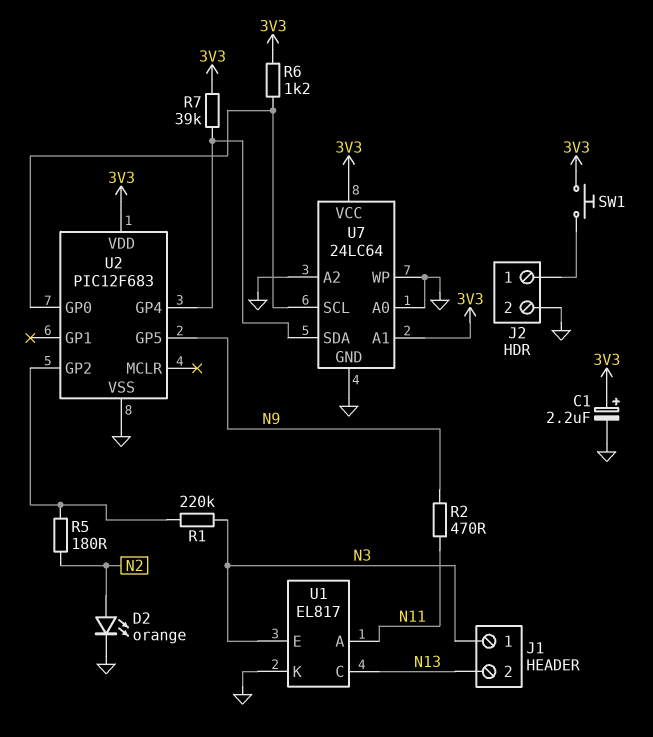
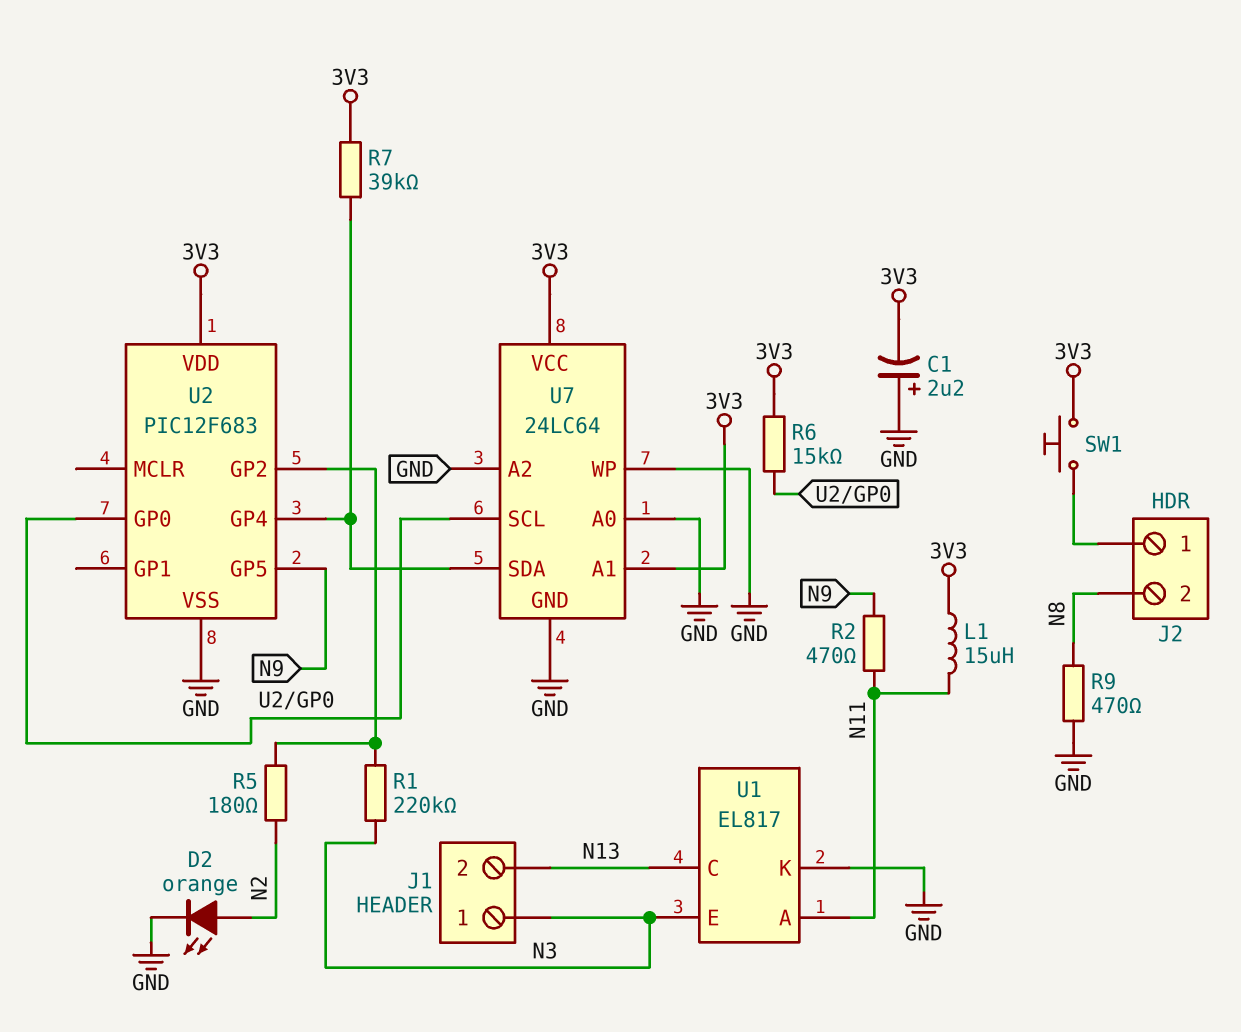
C1: 2.2uF (plus 3V3, minus GND) -> 2.2uF (plus GND, minus 3V3)
J2 pin 2: GND -> N8
L1: none -> 15uH (3V3, N11)
R6: 1.2k (3V3, U2/GP0) -> 15k (3V3, U2/GP0)
R9: none -> 470 (GND, N8)

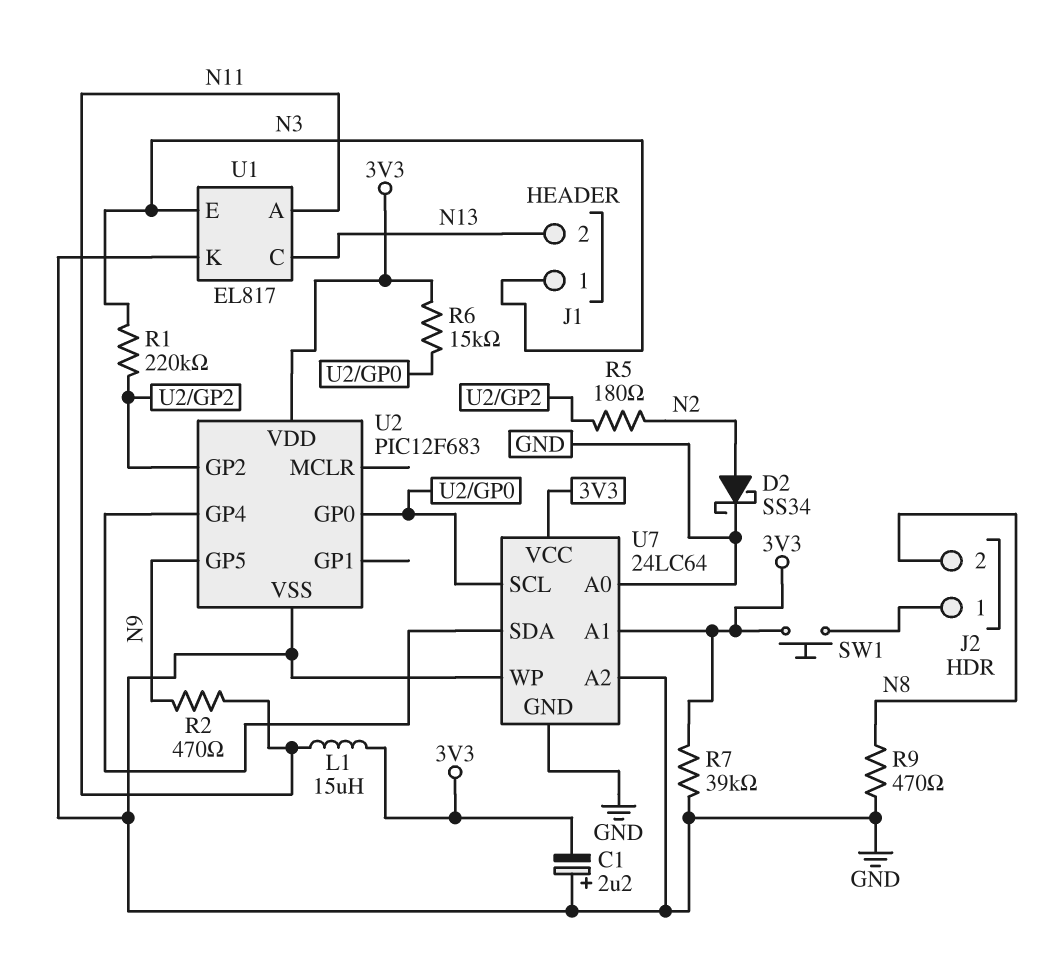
D2: LED orange (A N2, K GND) -> schottky SS34 (A N2, K GND)
R7: 39k (3V3, U2/GP4) -> 39k (3V3, GND)

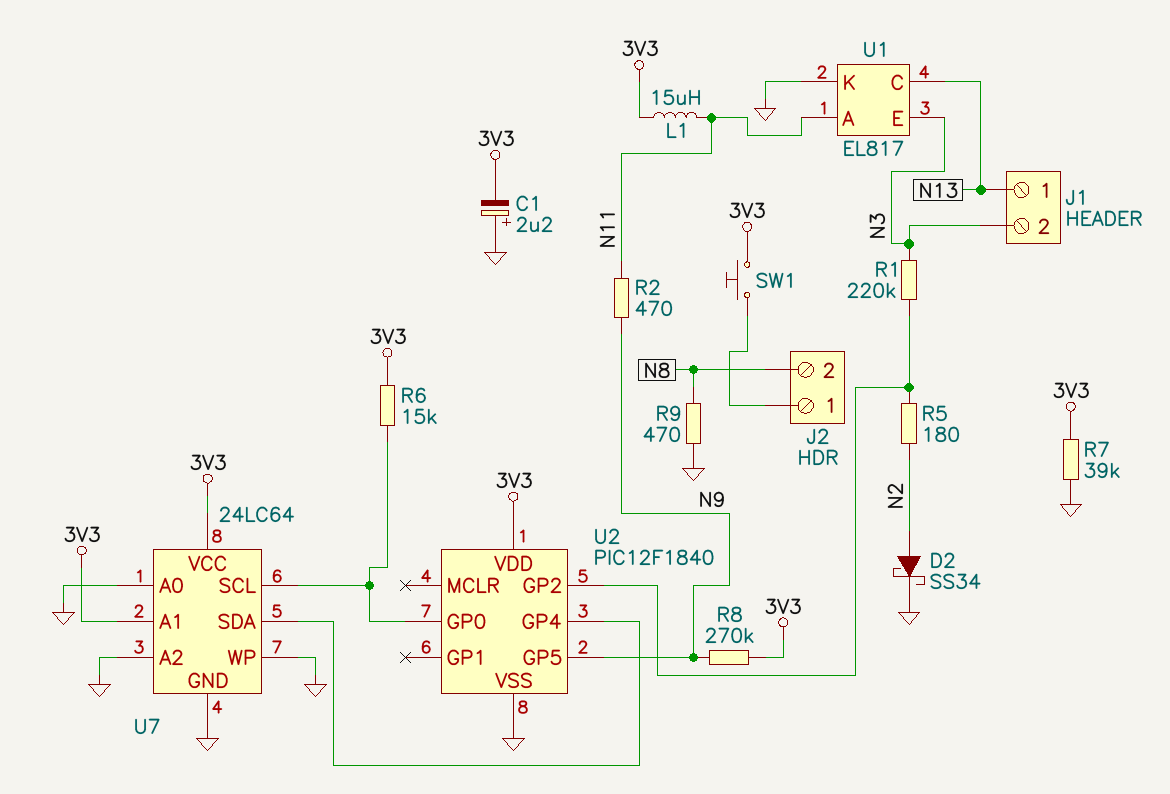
J1 pin 1: N3 -> N13
J1 pin 2: N13 -> N3
R8: none -> 270k (3V3, N9)
U2: PIC12F683 -> PIC12F1840

